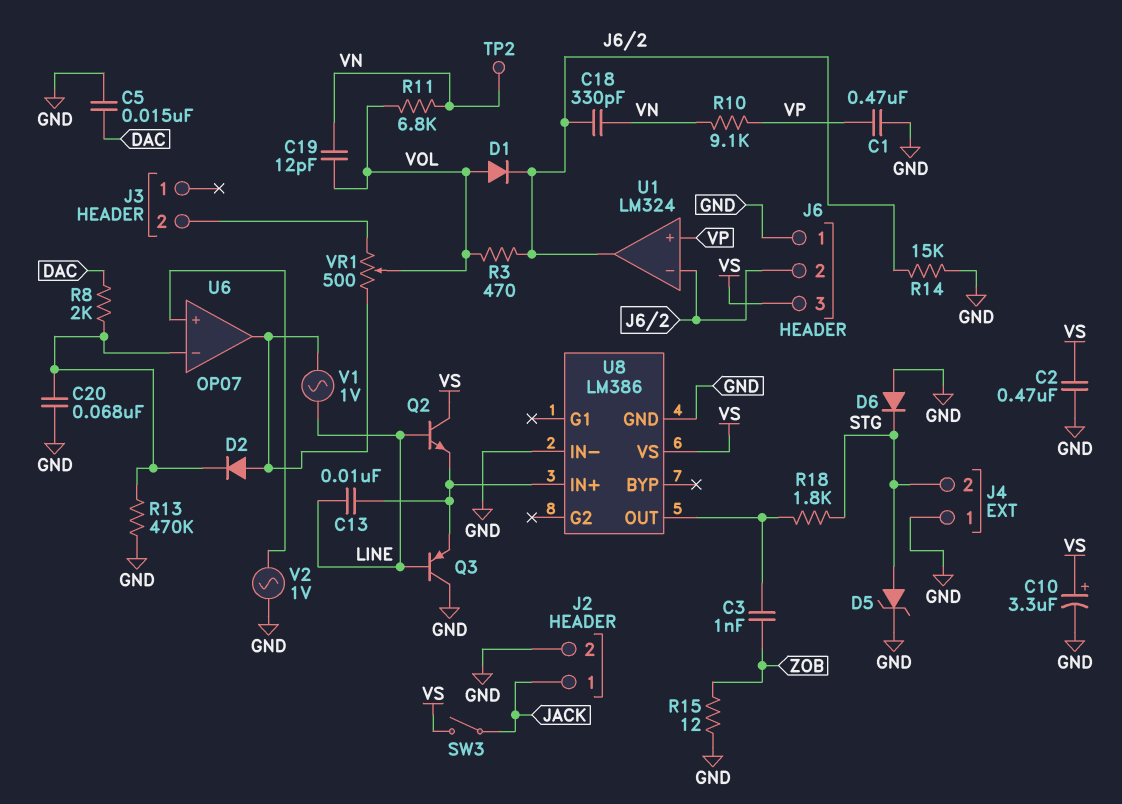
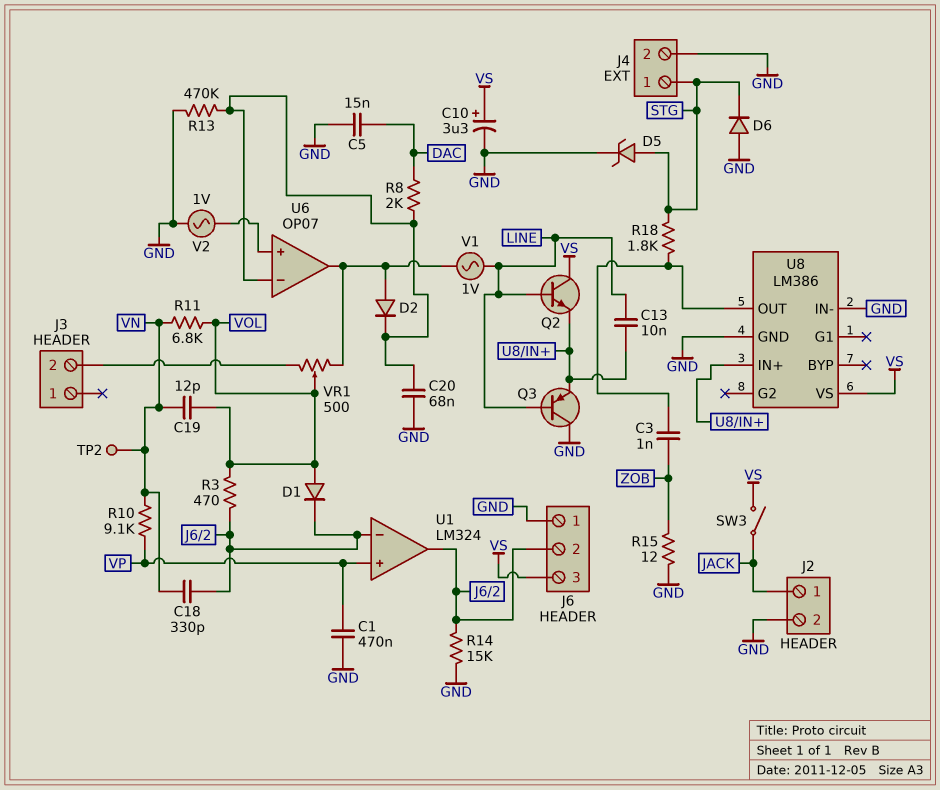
C2: 470nF (GND, VS) -> none
J4 pin 1: GND -> STG
J4 pin 2: STG -> GND

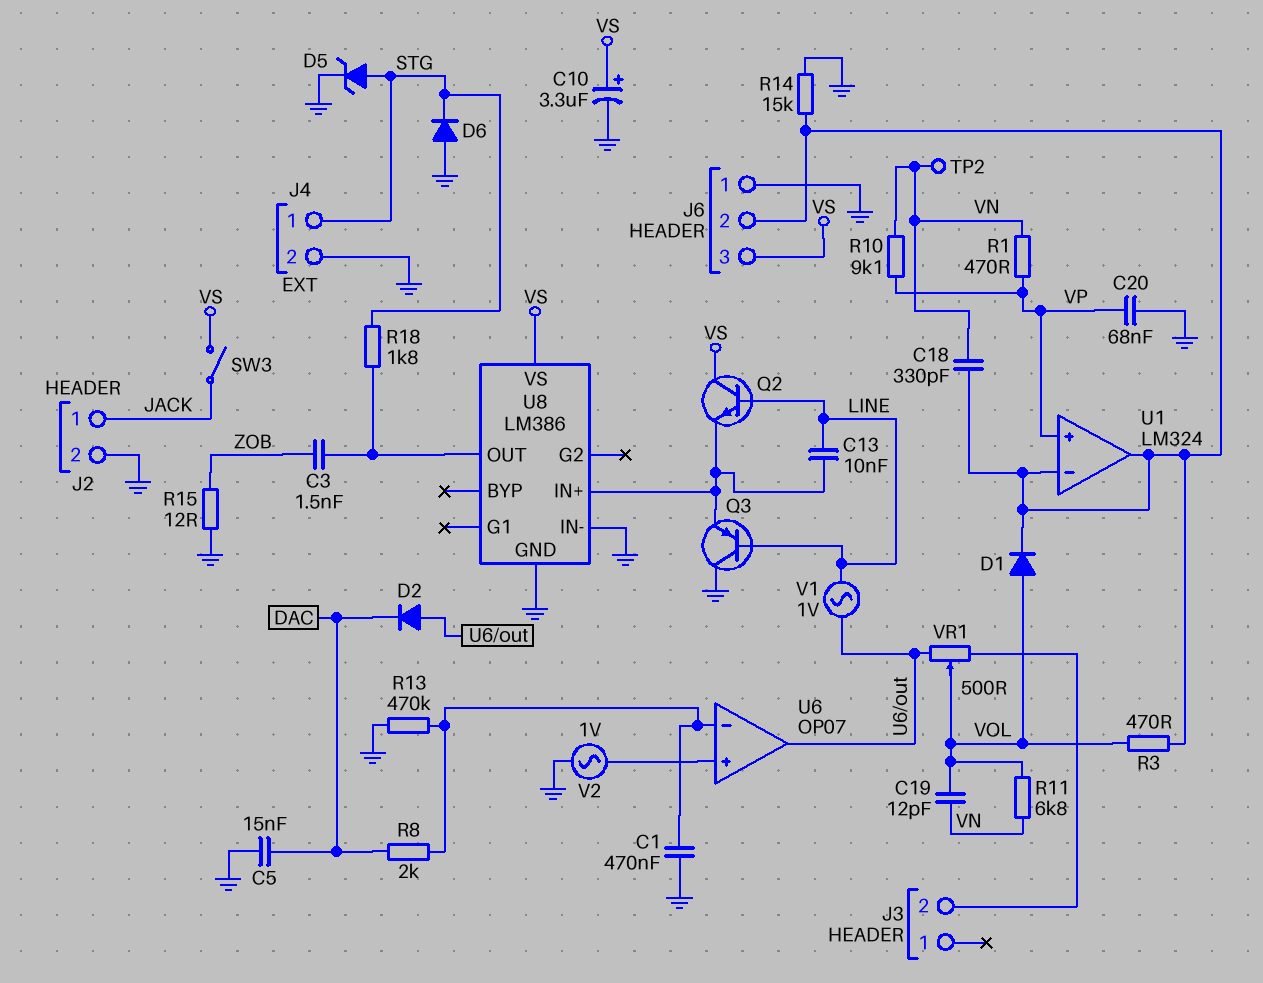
C1: 470nF (GND, VP) -> 470nF (GND, U6/in-)
C3: 1nF (U8/OUT, ZOB) -> 1.5nF (U8/OUT, ZOB)
C20: 68nF (GND, U6/in-) -> 68nF (GND, VP)
D2: diode (A U6/out, K U6/in-) -> diode (A U6/out, K DAC)
R1: none -> 470 (VN, VP)

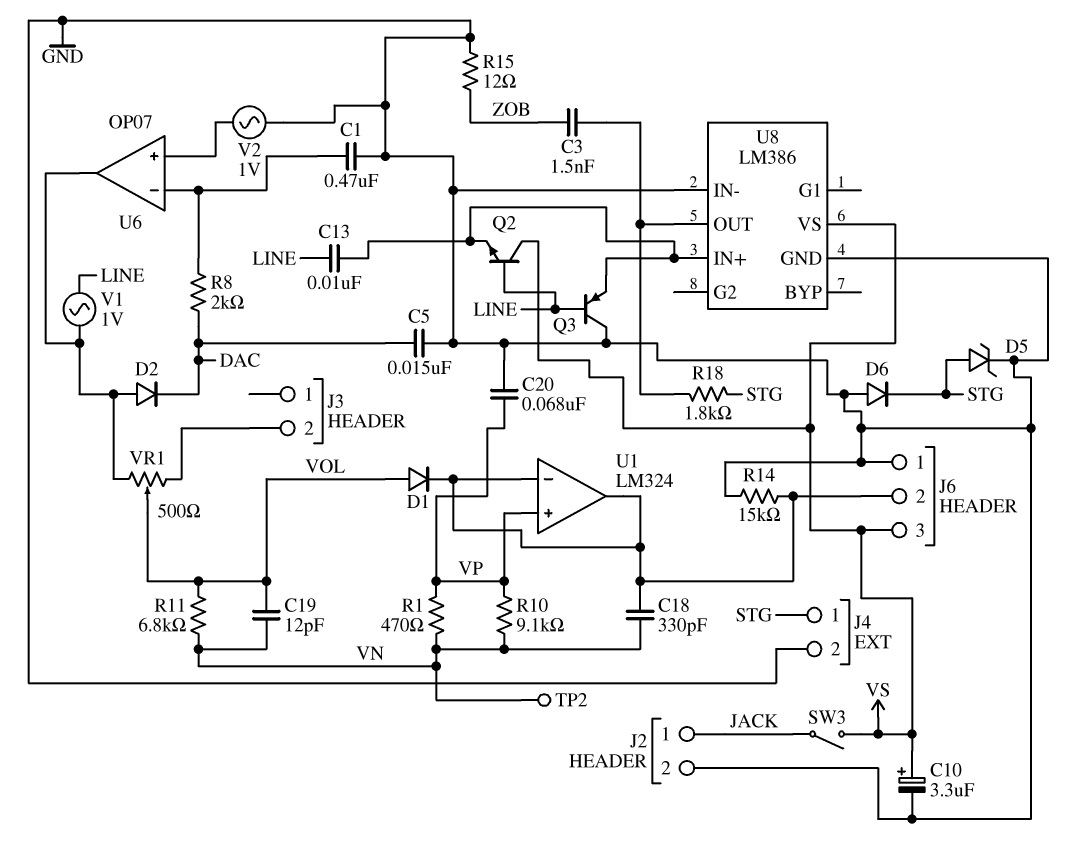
R3: 470 (J6/2, VOL) -> none
R13: 470k (GND, U6/in-) -> none

